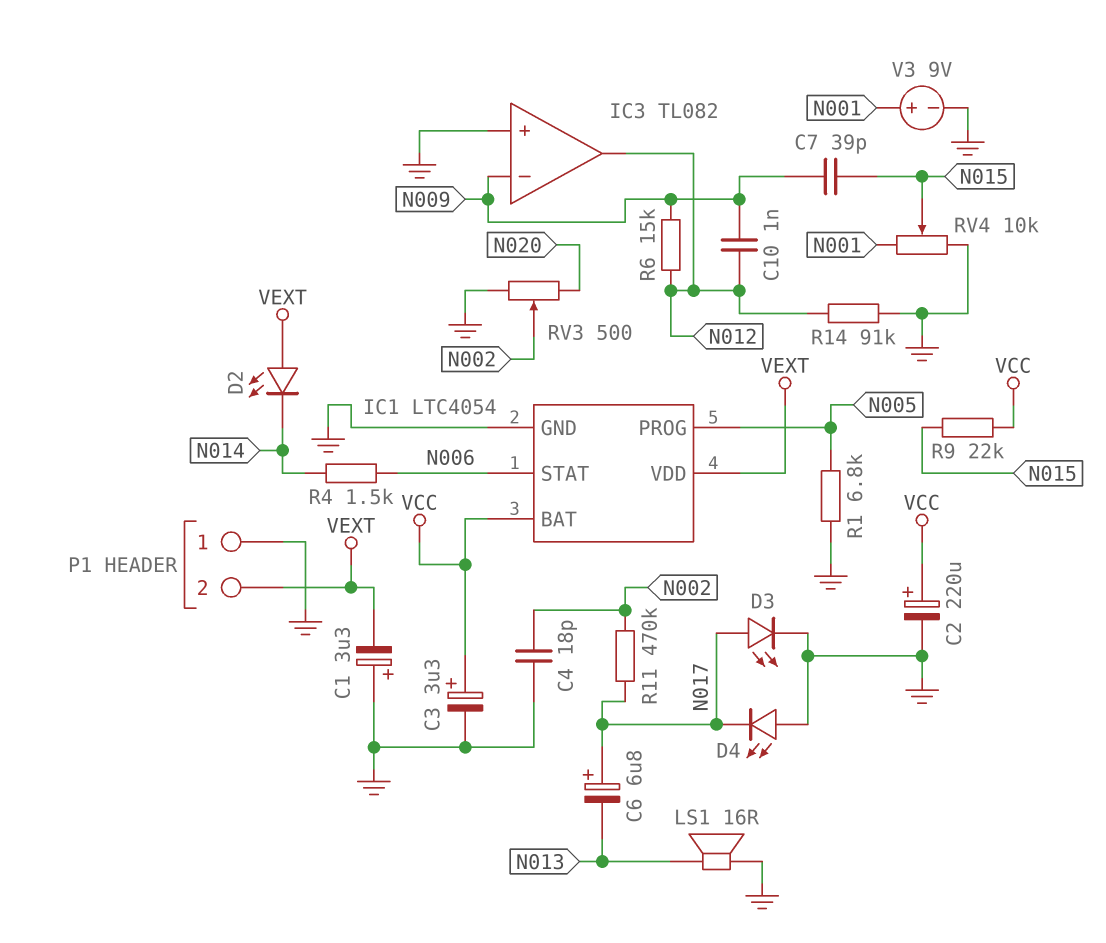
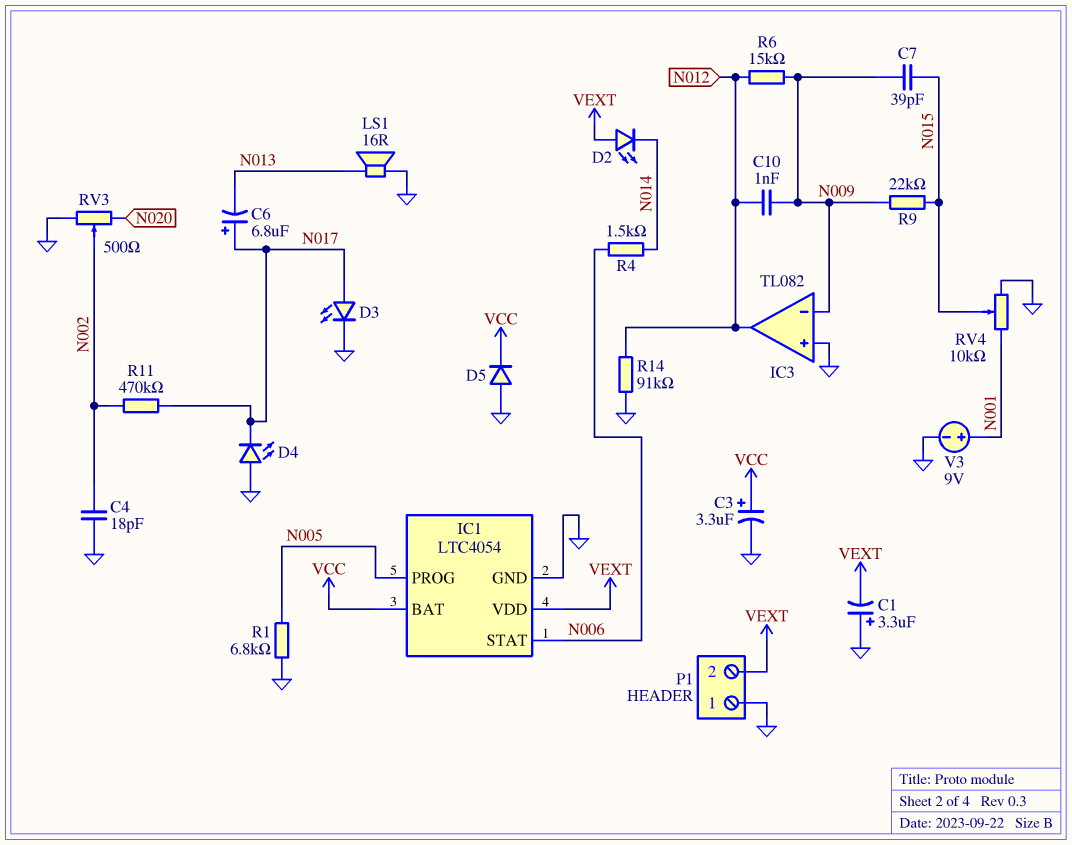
C2: 220uF (plus VCC, minus GND) -> none
D5: none -> diode (A GND, K VCC)
R9: 22k (N015, VCC) -> 22k (N009, N015)

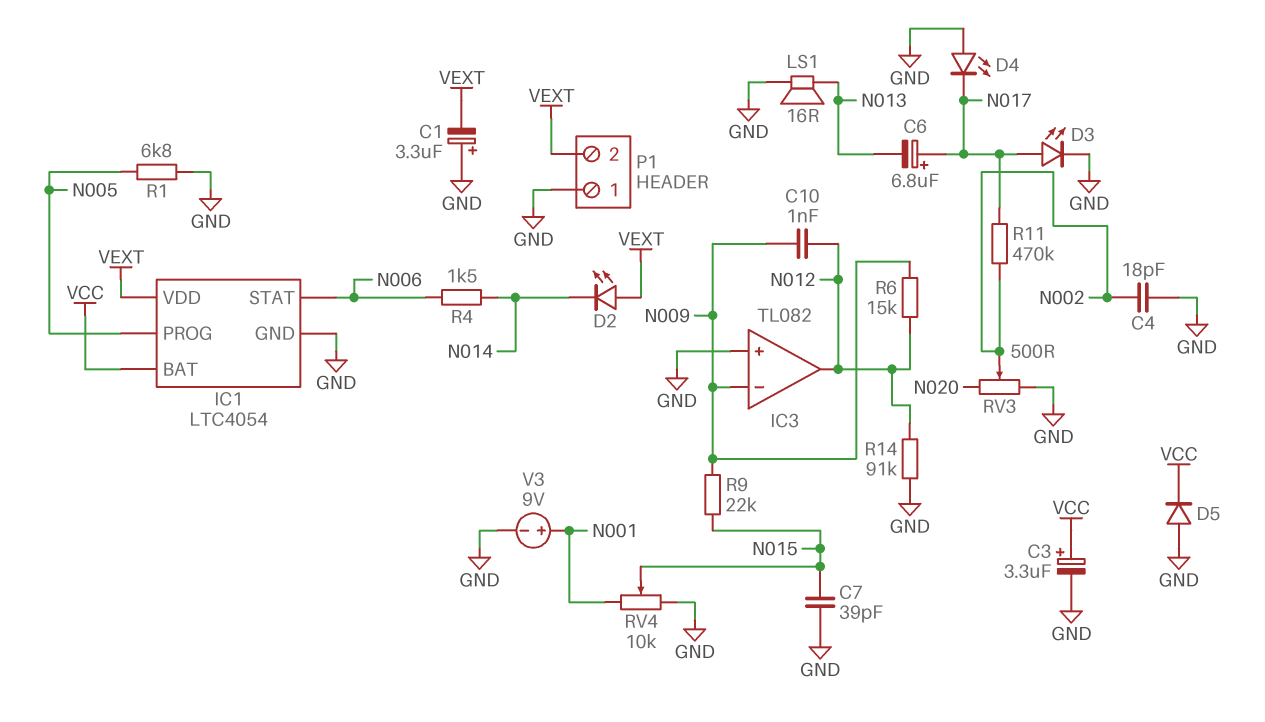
C7: 39pF (N009, N015) -> 39pF (GND, N015)

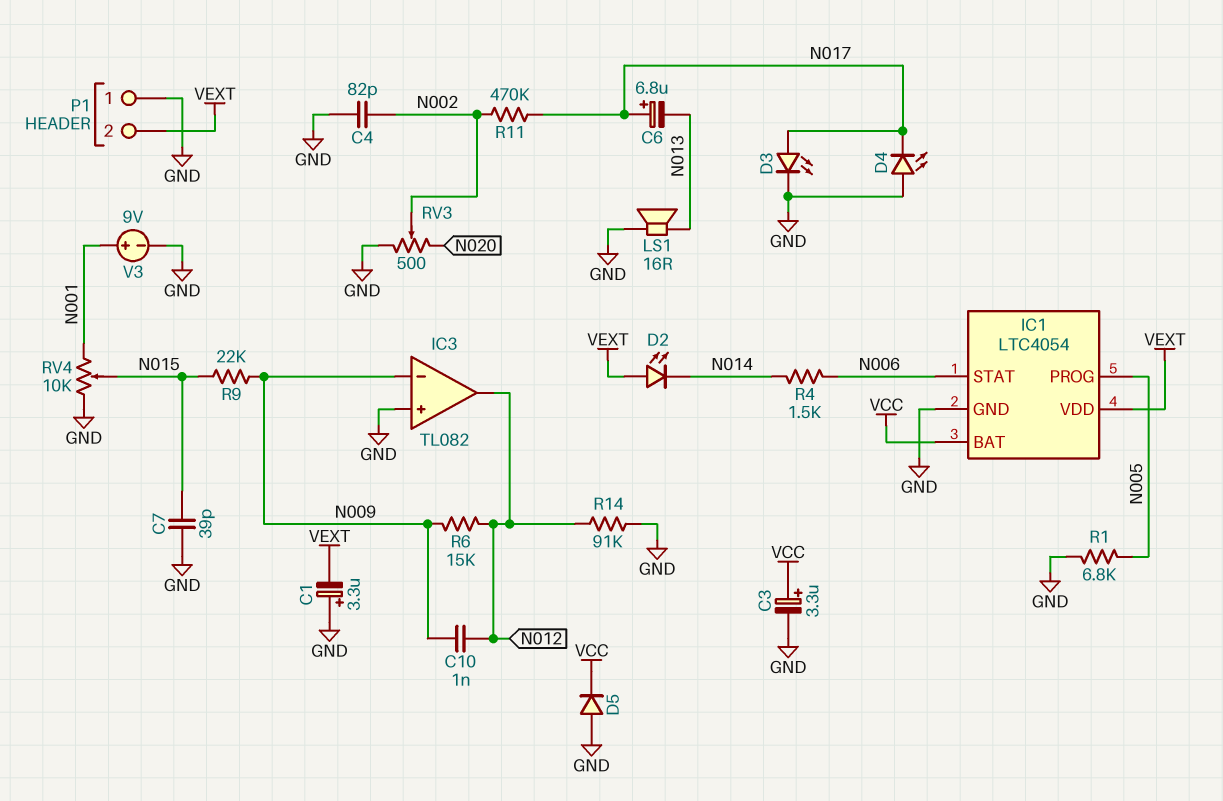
C4: 18pF (GND, N002) -> 82pF (GND, N002)

